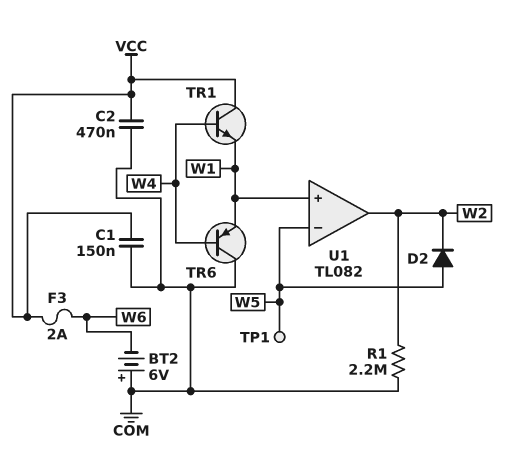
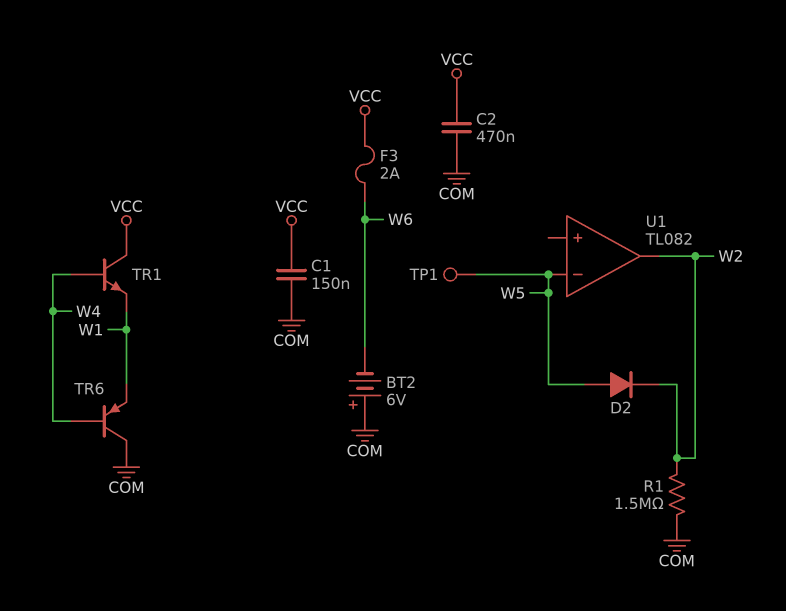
R1: 2.2M (COM, W2) -> 1.5M (COM, W2)
U1 pin in+: W1 -> none

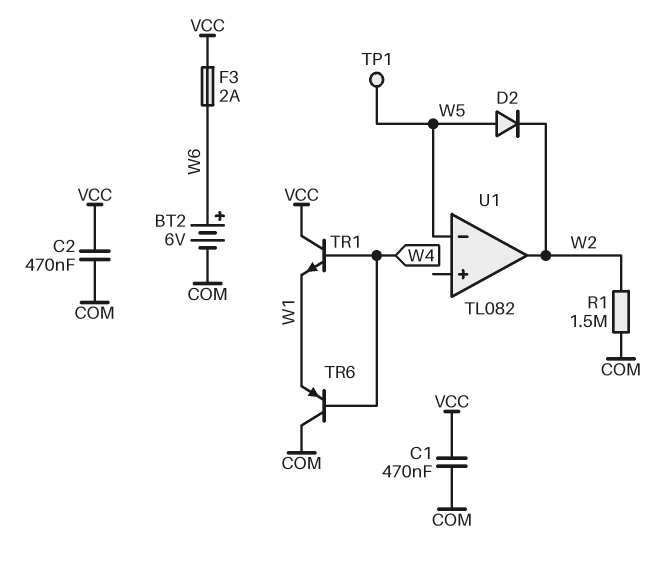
BT2: 6V (plus COM, minus W6) -> 6V (plus W6, minus COM)
C1: 150nF (COM, VCC) -> 470nF (COM, VCC)

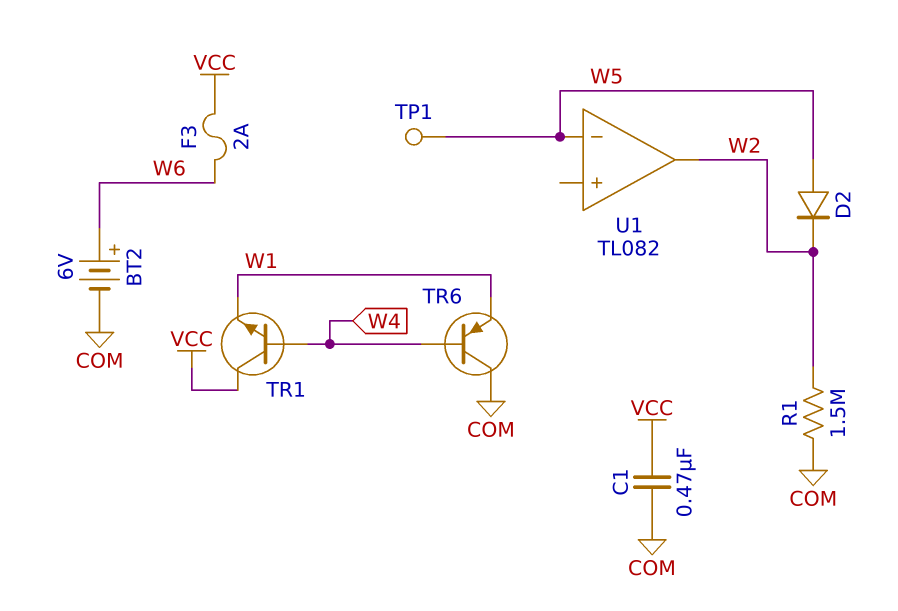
C2: 470nF (COM, VCC) -> none

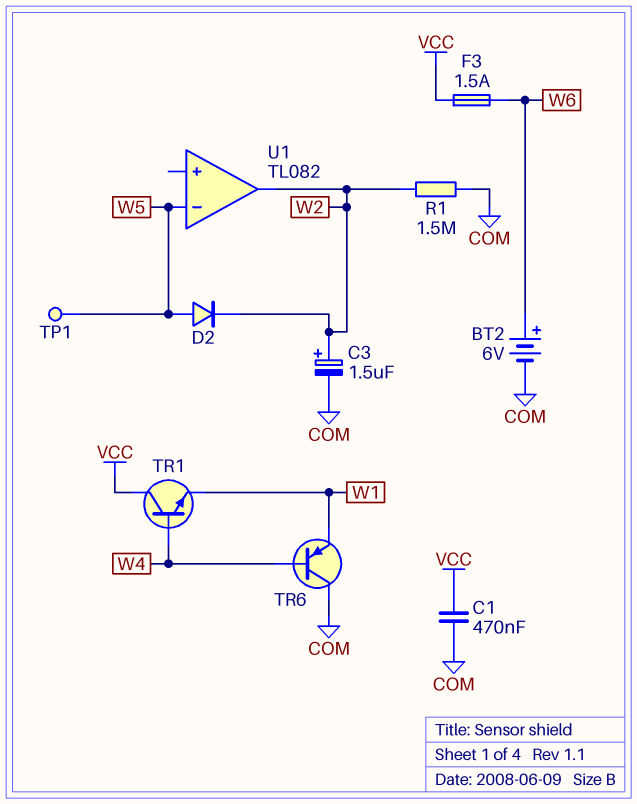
C3: none -> 1.5uF (plus W2, minus COM)
F3: 2A (VCC, W6) -> 1.5A (VCC, W6)

